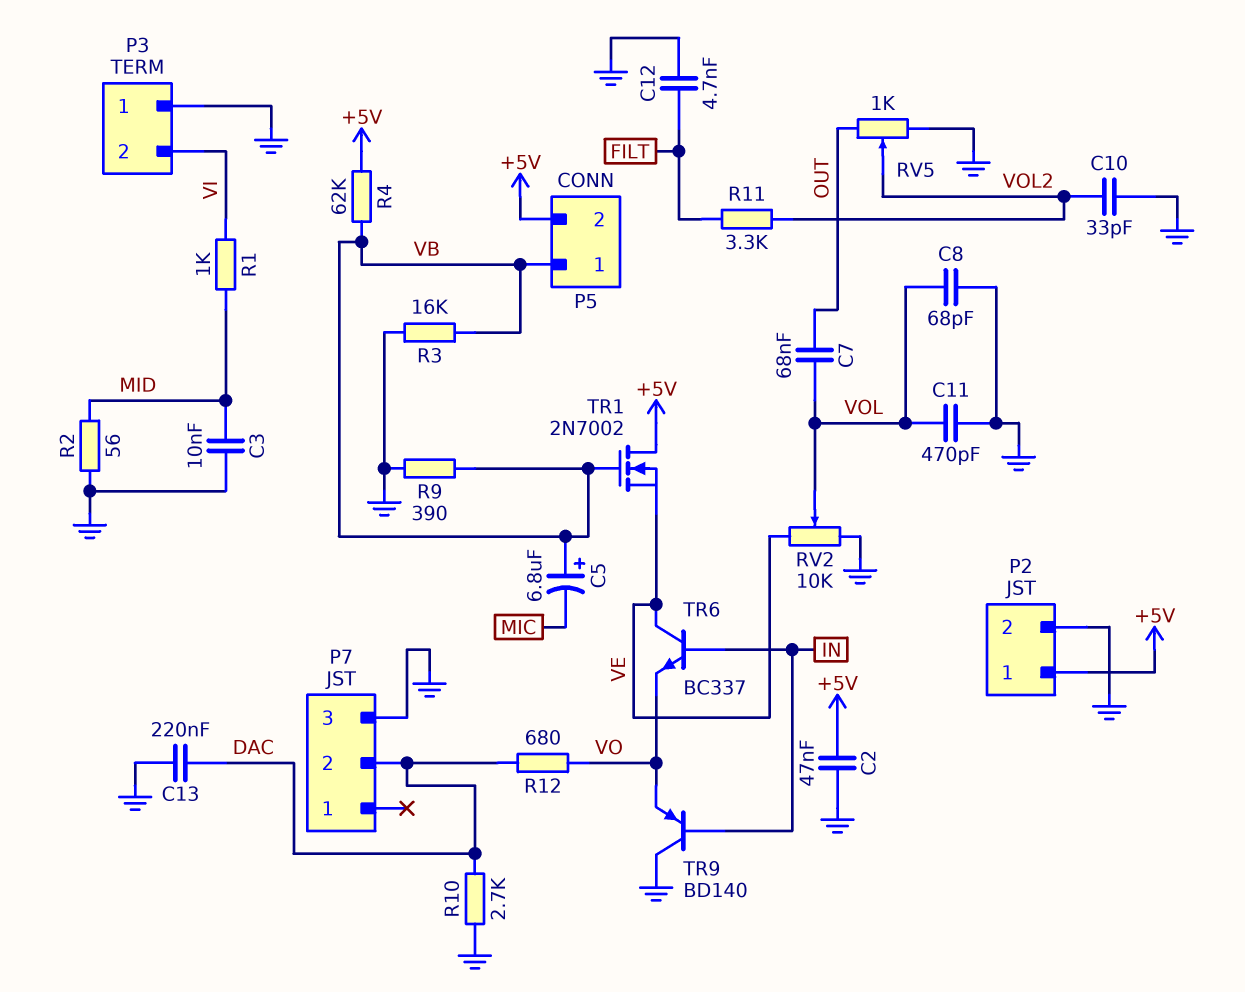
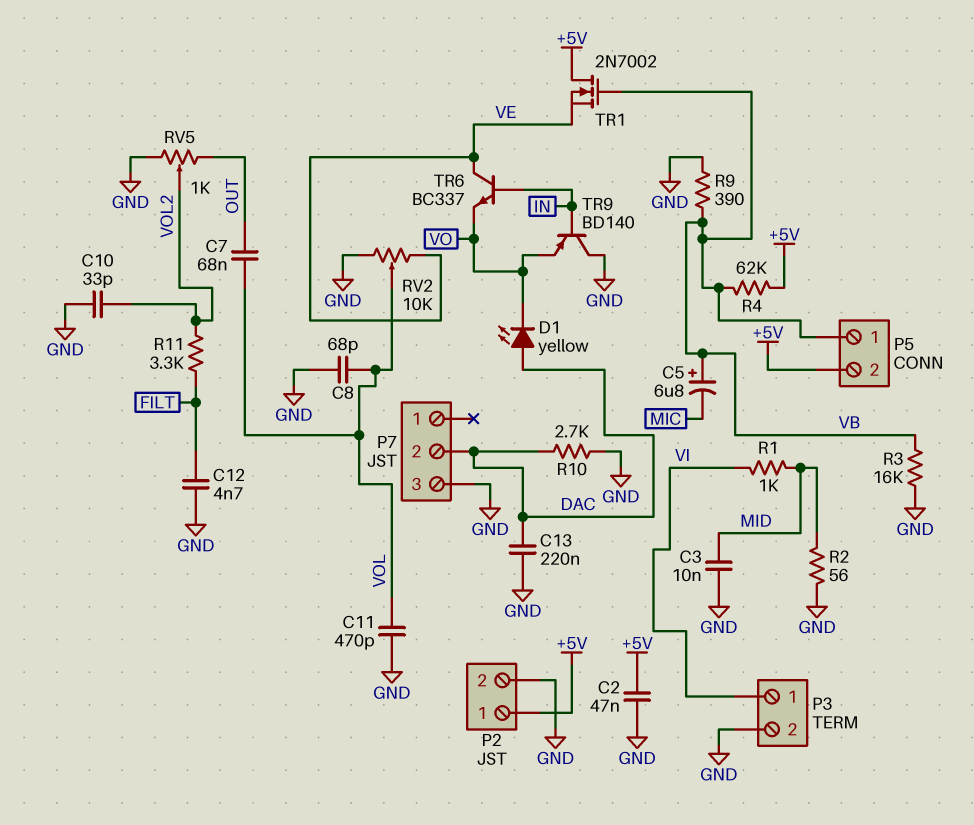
D1: none -> LED yellow (A DAC, K VO)
P3 pin 1: GND -> VI
P3 pin 2: VI -> GND
R12: 680 (DAC, VO) -> none

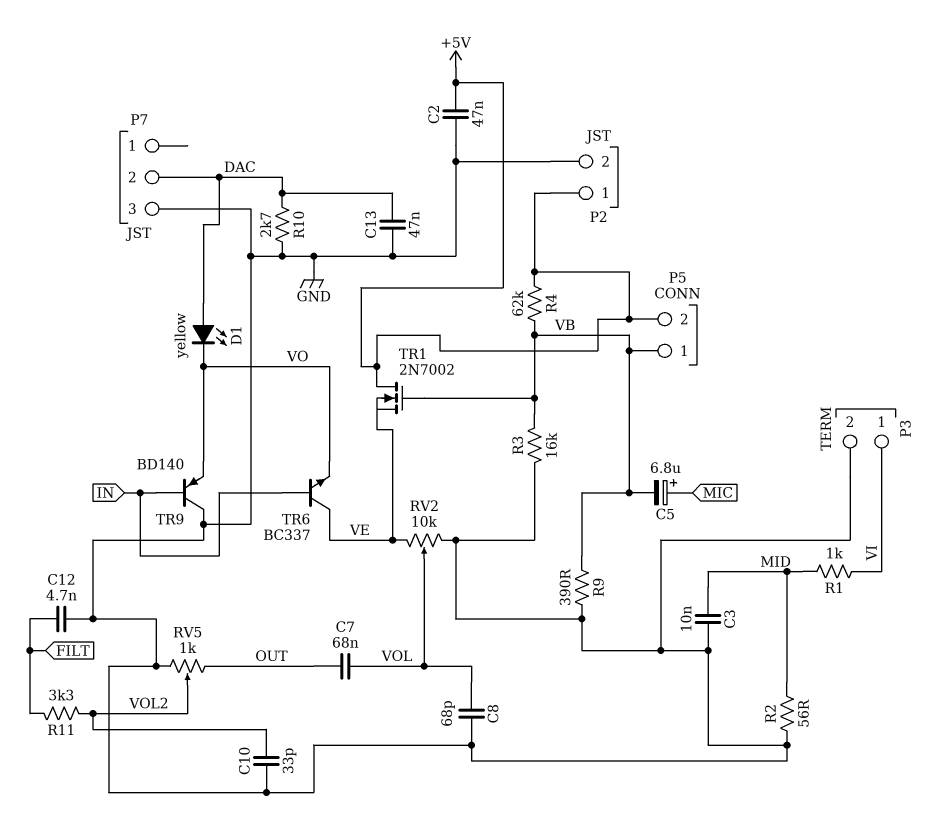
C5: 6.8uF (plus VB, minus MIC) -> 6.8uF (plus MIC, minus VB)
C11: 470pF (GND, VOL) -> none
C13: 220nF (DAC, GND) -> 47nF (DAC, GND)

